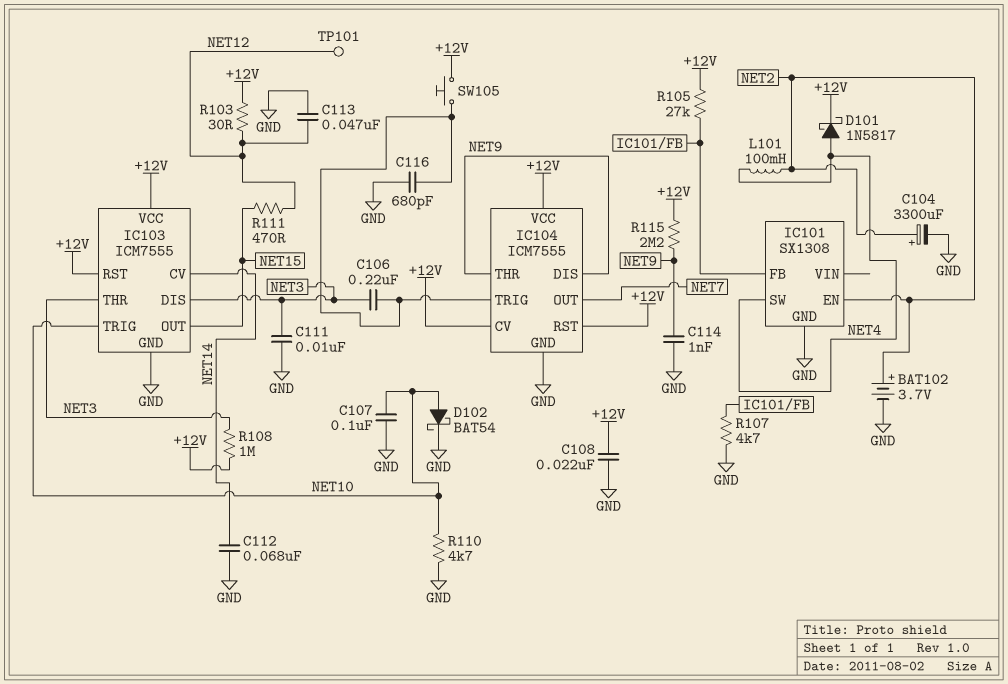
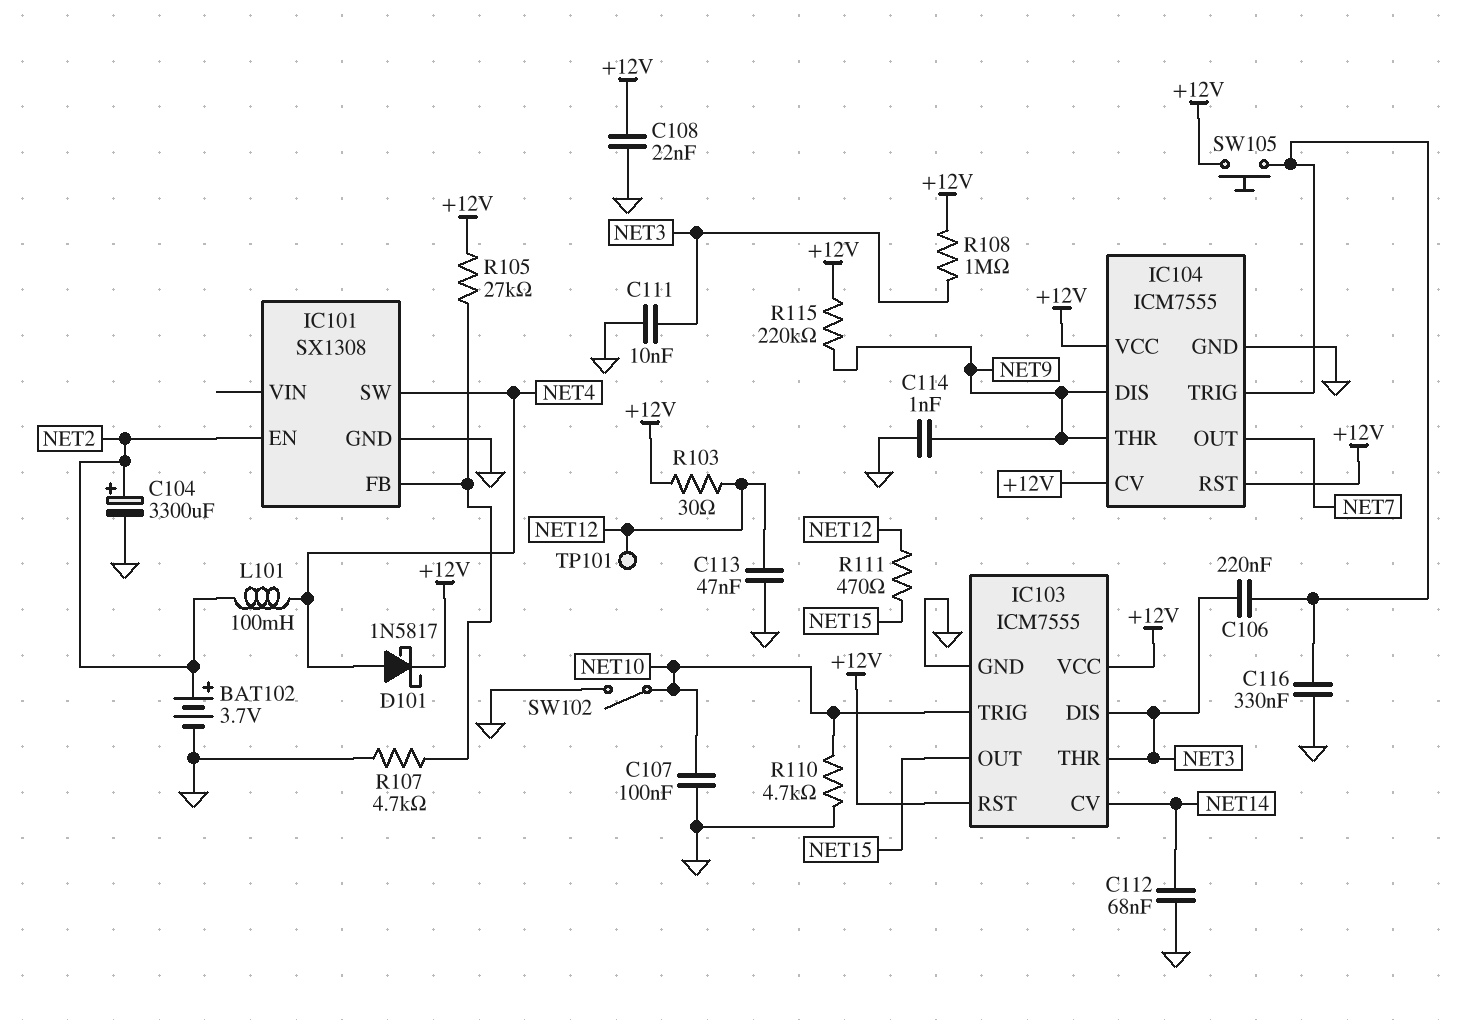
C116: 680pF (GND, IC104/TRIG) -> 330nF (GND, IC104/TRIG)
D102: schottky BAT54 (A NET10, K GND) -> none
R115: 2.2M (+12V, NET9) -> 220k (+12V, NET9)
SW102: none -> switch (GND, NET10)

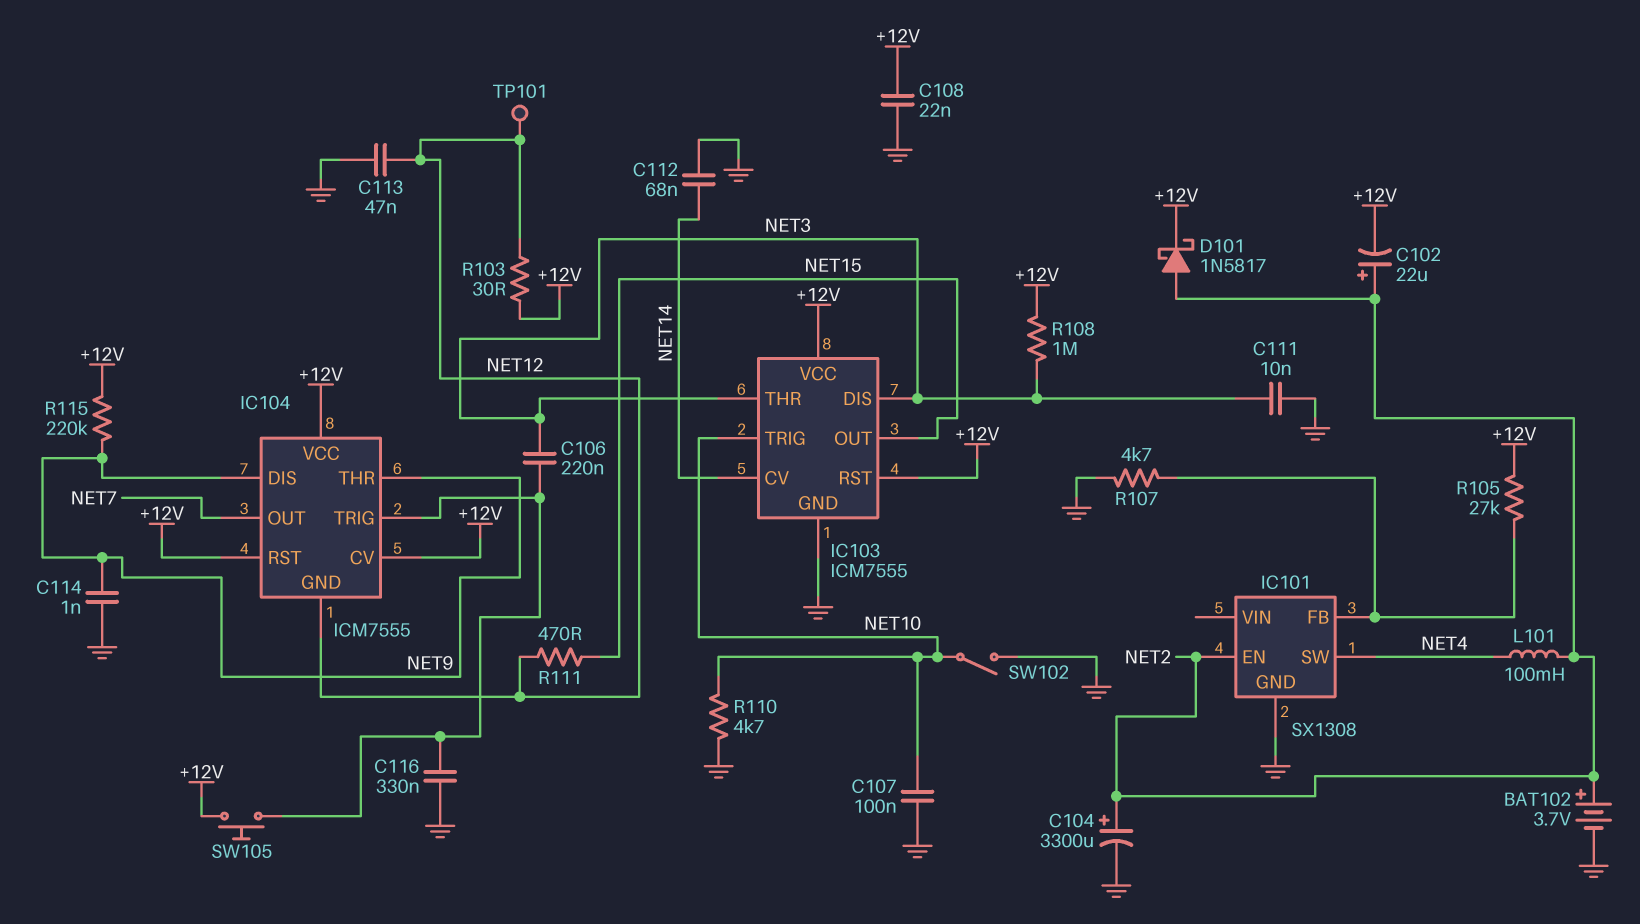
C102: none -> 22uF (plus NET2, minus +12V)
D101: schottky 1N5817 (A NET4, K +12V) -> schottky 1N5817 (A NET2, K +12V)
IC104 pin GND: GND -> NET12

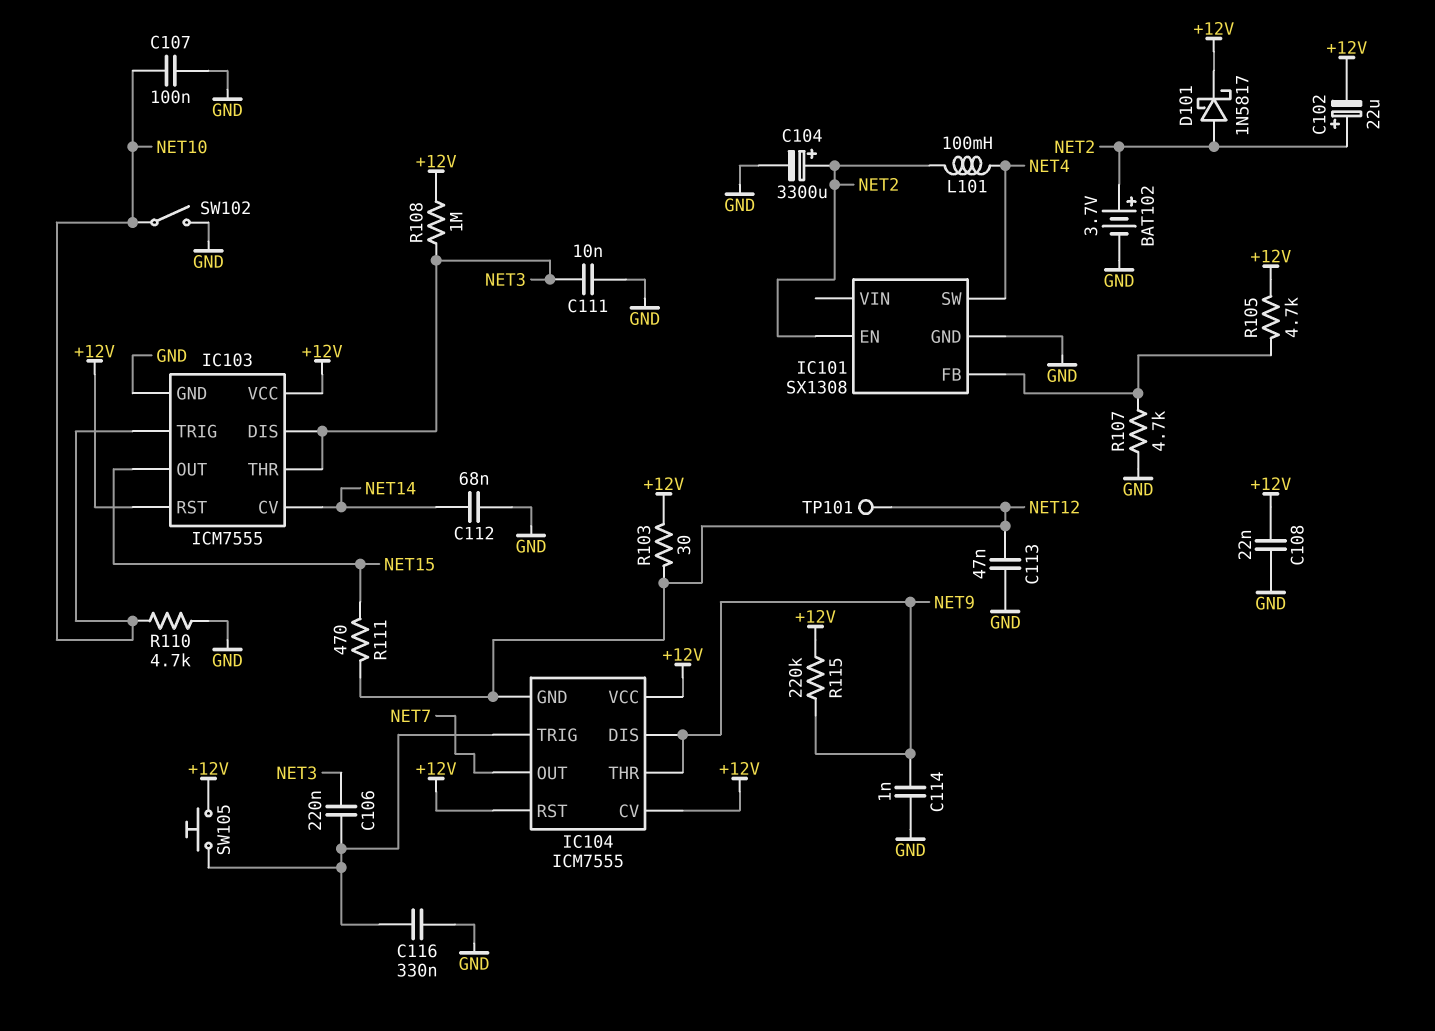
R105: 27k (+12V, IC101/FB) -> 4.7k (+12V, IC101/FB)

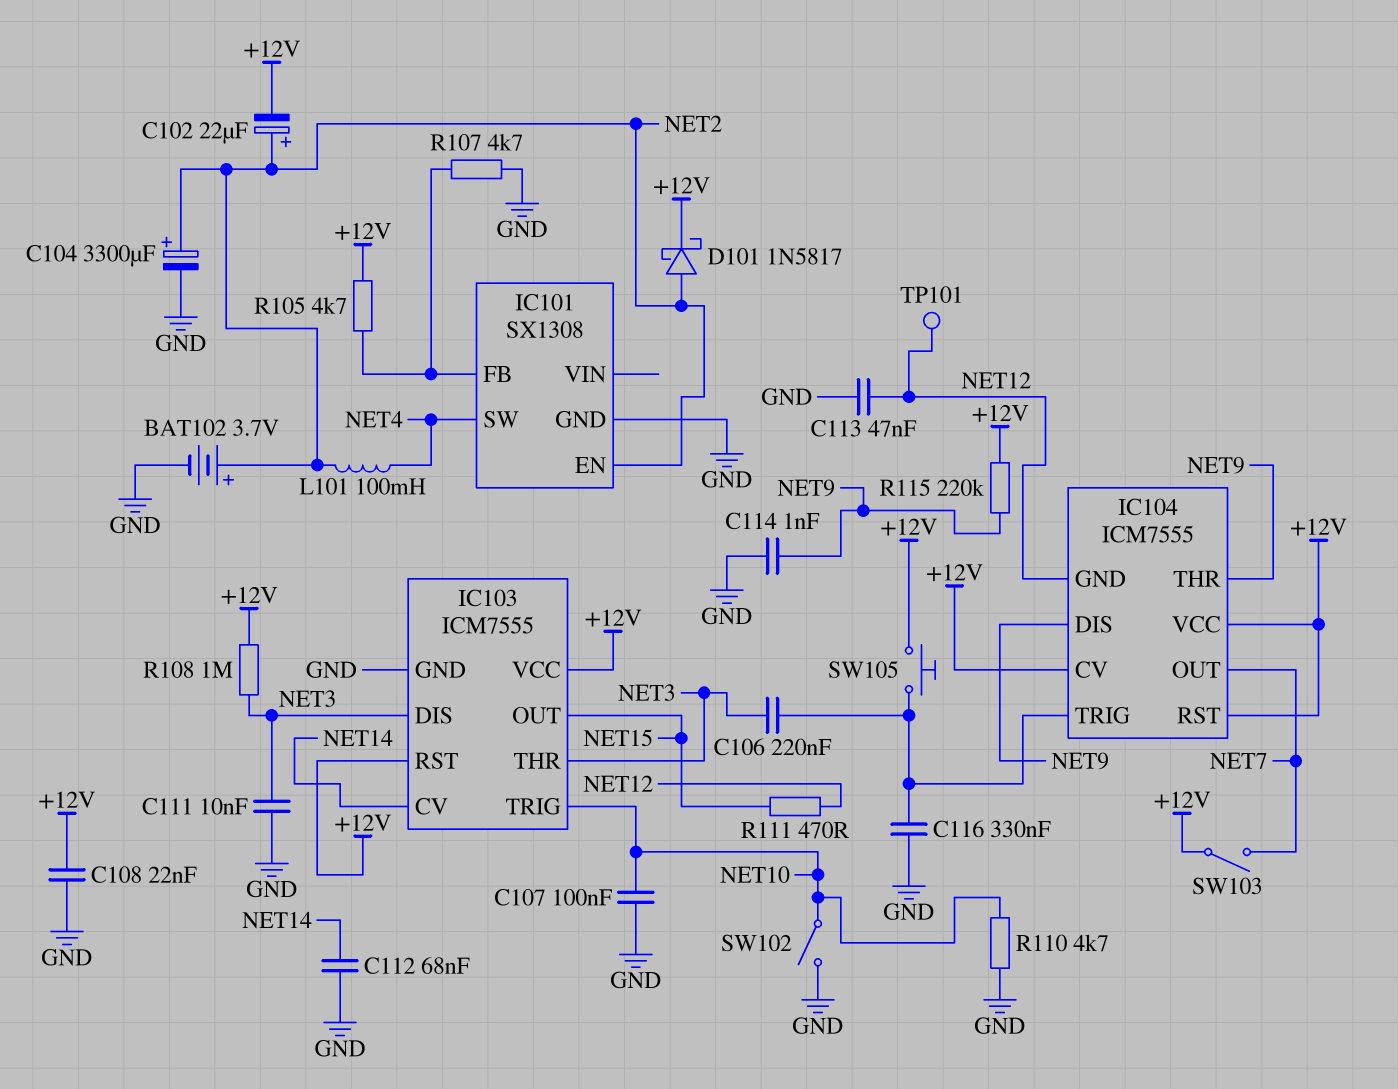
R103: 30 (+12V, NET12) -> none
SW103: none -> switch (+12V, NET7)

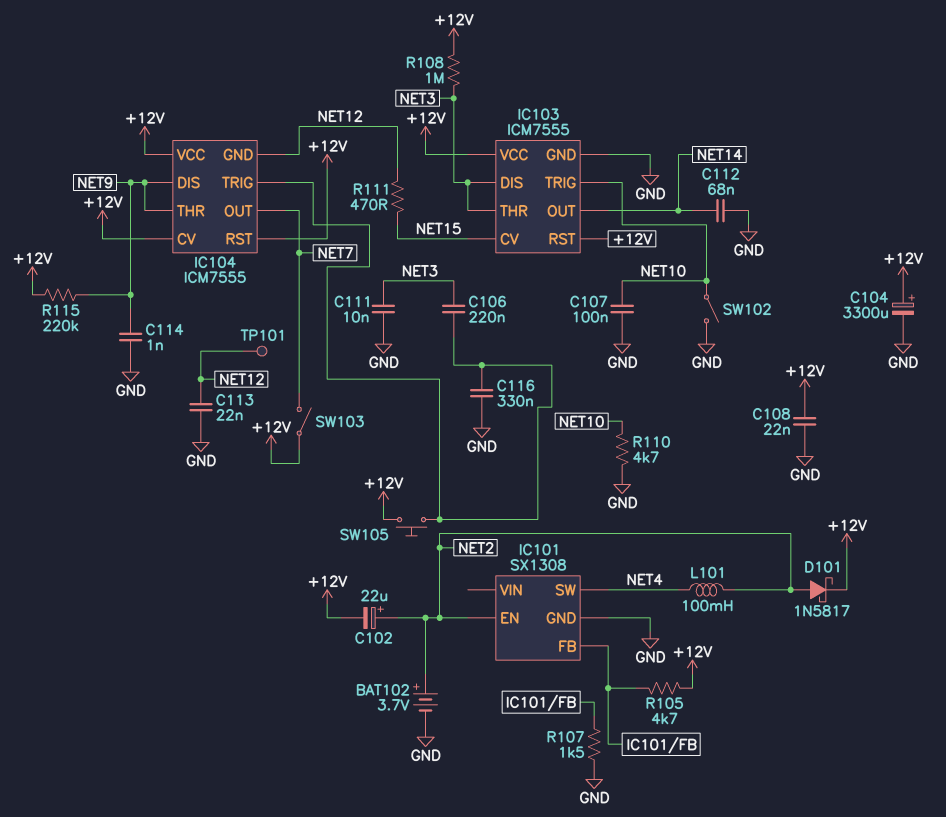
C104: 3300uF (plus NET2, minus GND) -> 3300uF (plus +12V, minus GND)
C113: 47nF (GND, NET12) -> 22nF (GND, NET12)
IC103 pin CV: NET14 -> NET15
IC103 pin OUT: NET15 -> NET14
R107: 4.7k (GND, IC101/FB) -> 1.5k (GND, IC101/FB)

